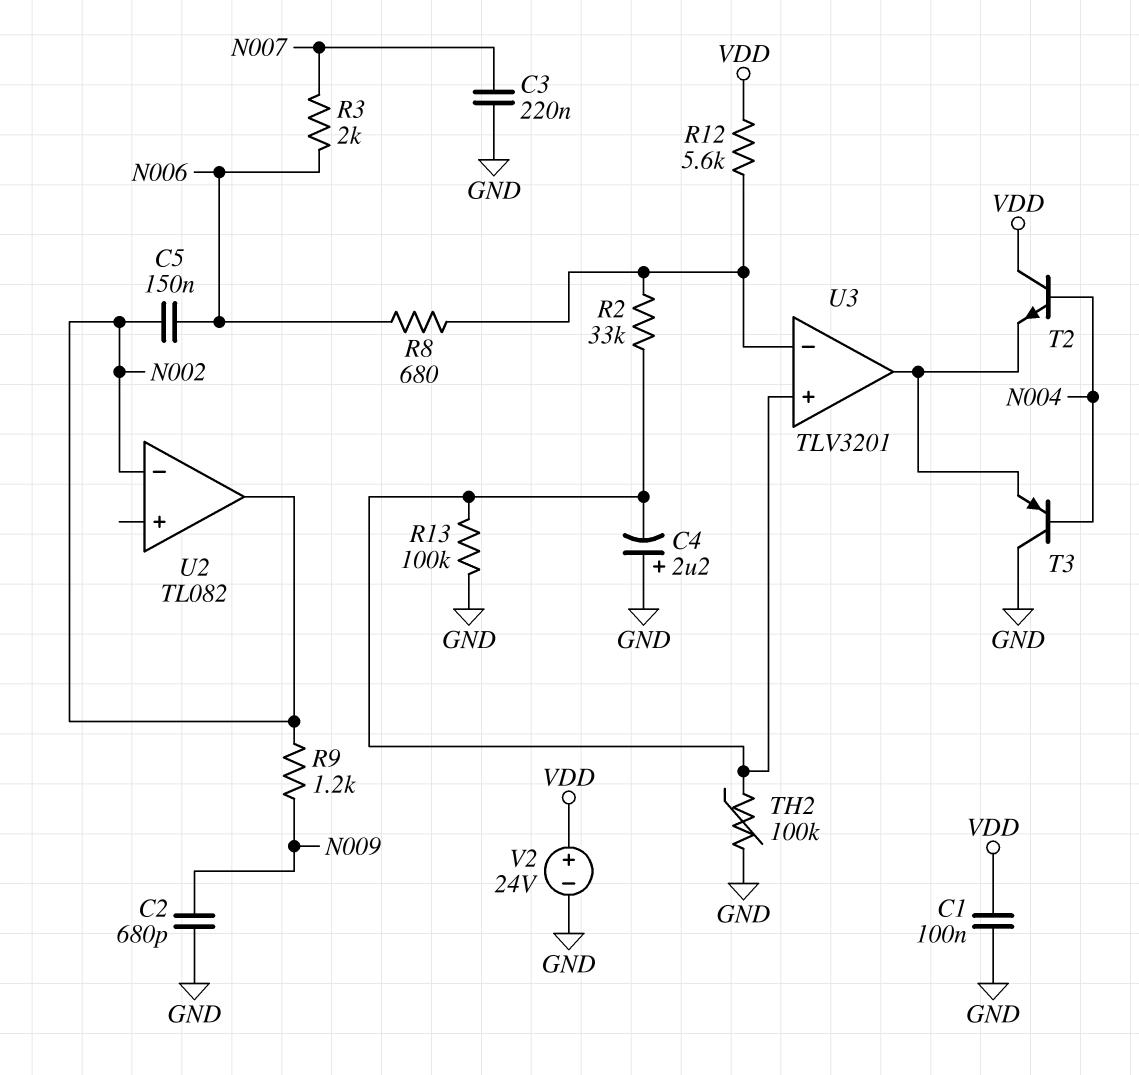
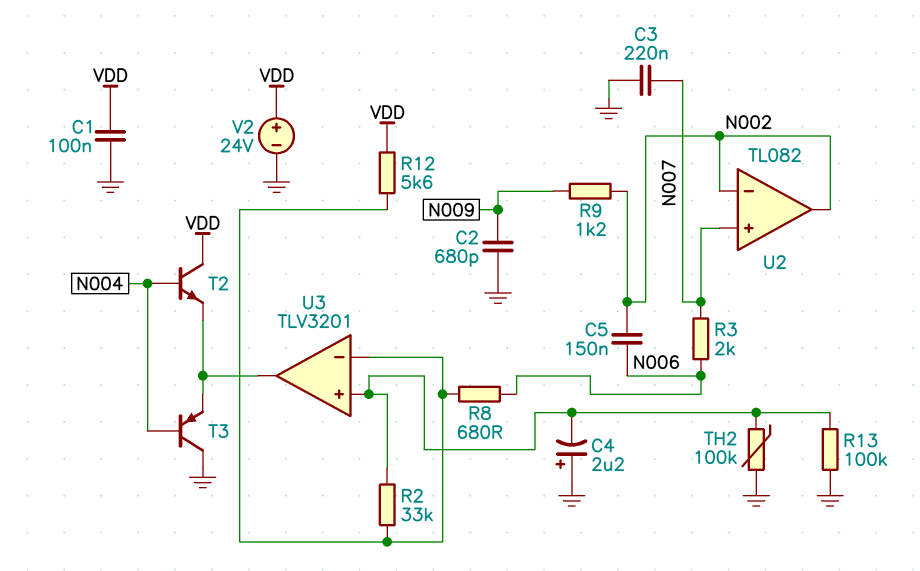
U2 pin in+: none -> N007

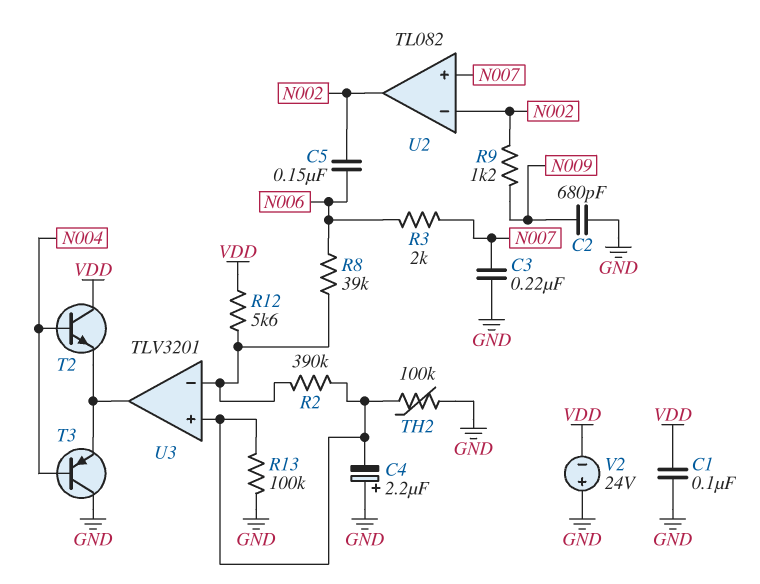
R2: 33k (U3/in+, U3/in-) -> 390k (U3/in+, U3/in-)
R8: 680 (N006, U3/in-) -> 39k (N006, U3/in-)
V2: 24V (plus VDD, minus GND) -> 24V (plus GND, minus VDD)

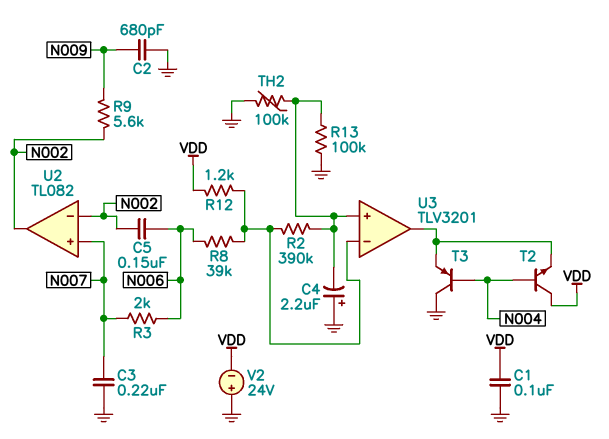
R9: 1.2k (N002, N009) -> 5.6k (N002, N009)
R12: 5.6k (U3/in-, VDD) -> 1.2k (U3/in-, VDD)

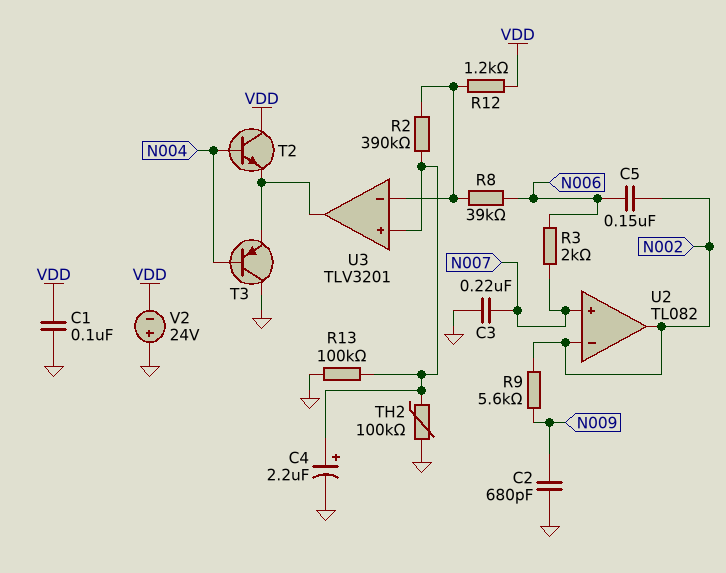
C4: 2.2uF (plus GND, minus U3/in+) -> 2.2uF (plus U3/in+, minus GND)

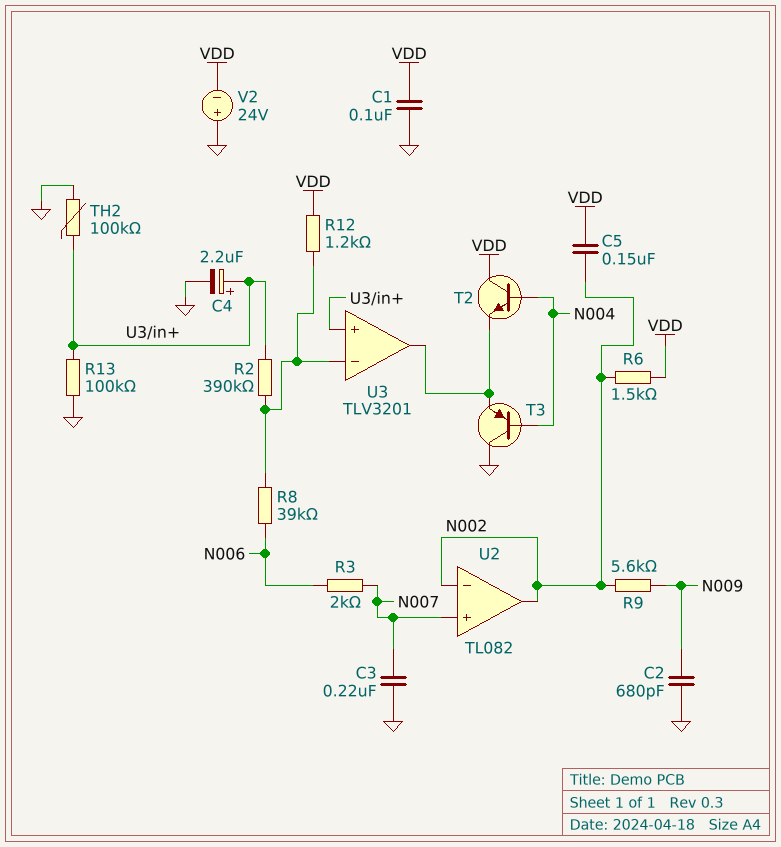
C5: 150nF (N002, N006) -> 150nF (N002, VDD)
R6: none -> 1.5k (N002, VDD)

